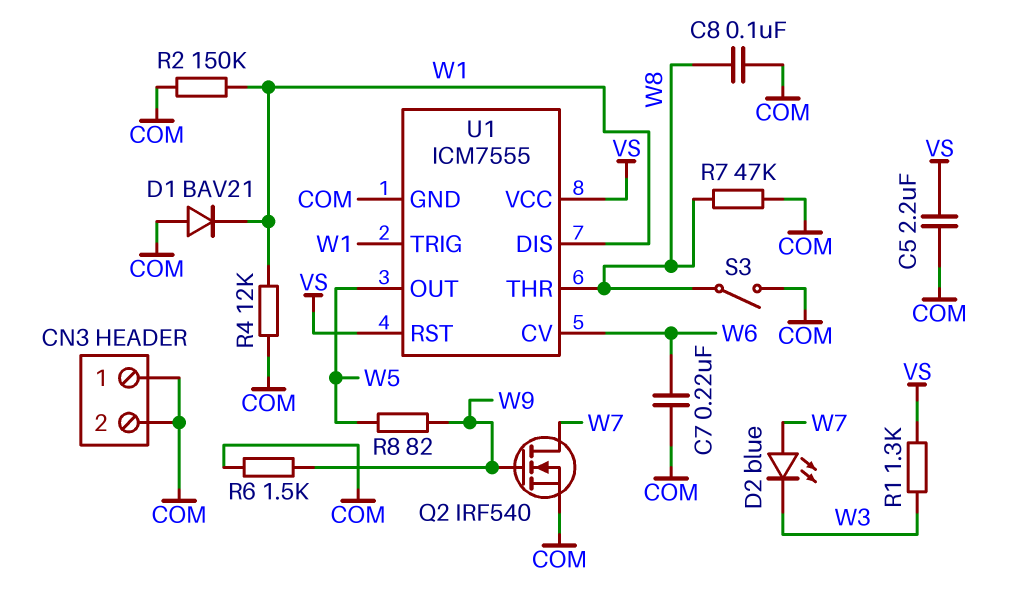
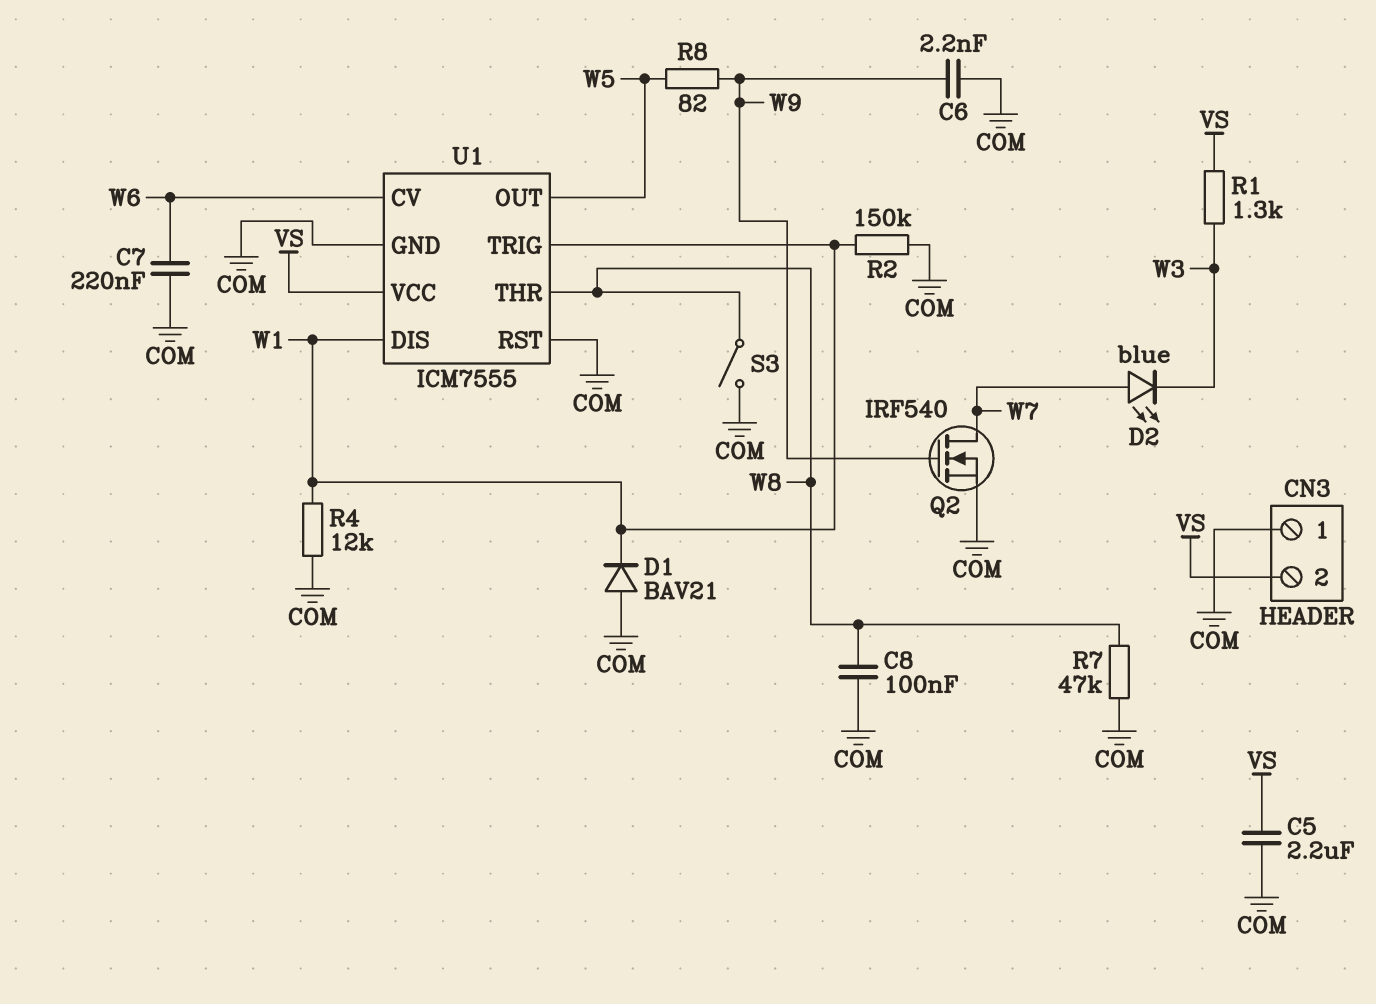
C6: none -> 2.2nF (COM, W9)
CN3 pin 2: COM -> VS
R6: 1.5k (COM, W9) -> none
U1 pin RST: VS -> COM

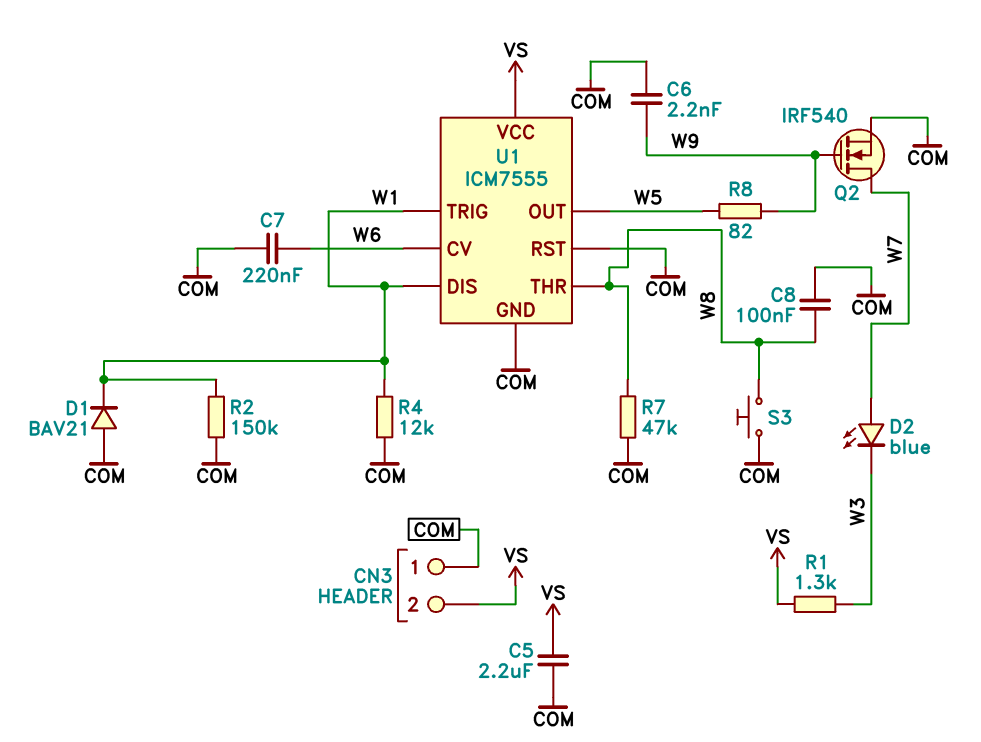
S3: switch (COM, W8) -> button (COM, W8)

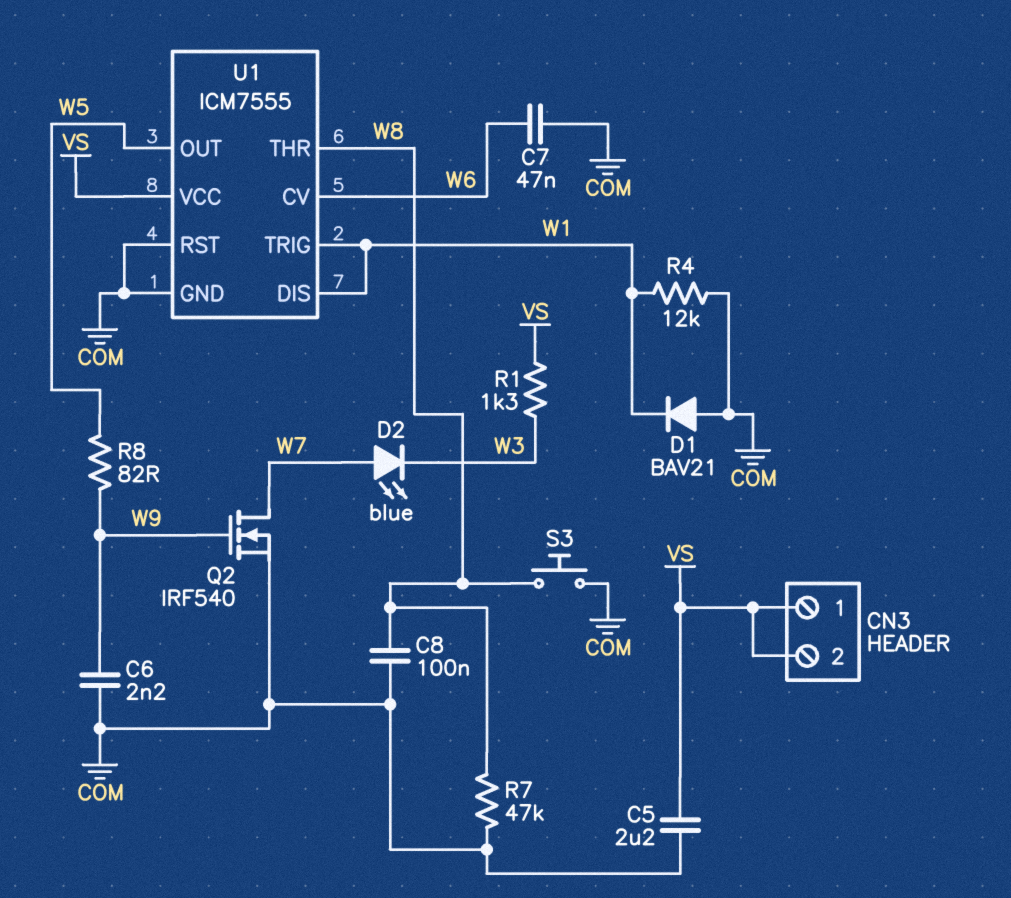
C7: 220nF (COM, W6) -> 47nF (COM, W6)
CN3 pin 1: COM -> VS
R2: 150k (COM, W1) -> none

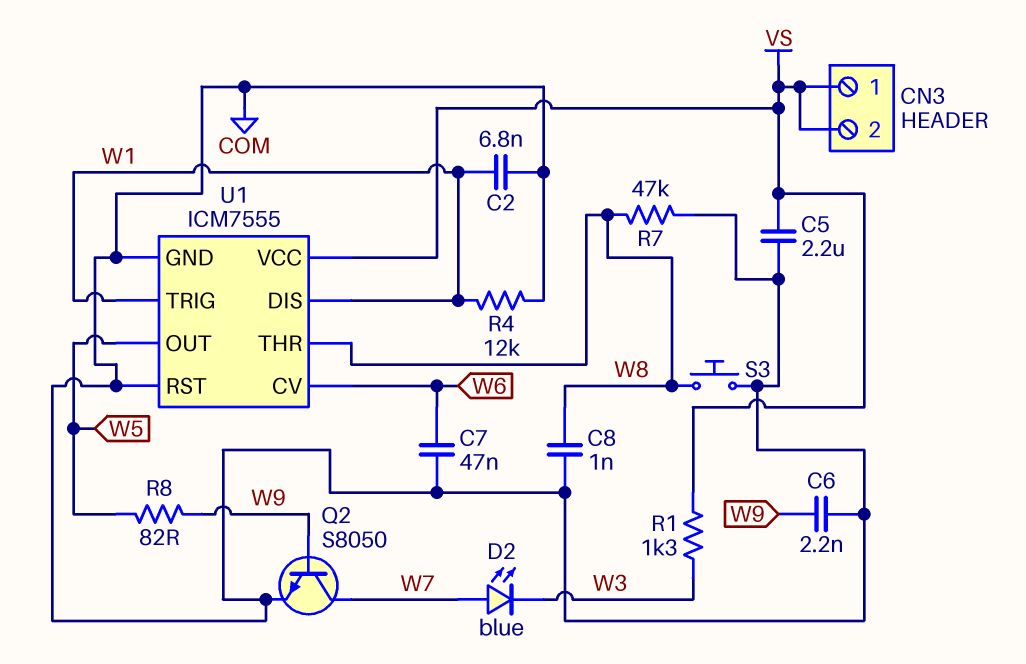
C2: none -> 6.8nF (COM, W1)
C8: 100nF (COM, W8) -> 1nF (COM, W8)
D1: diode BAV21 (A COM, K W1) -> none
Q2: NMOS IRF540 (G W9, D W7, S COM) -> NPN S8050 (B W9, C W7, E COM)

